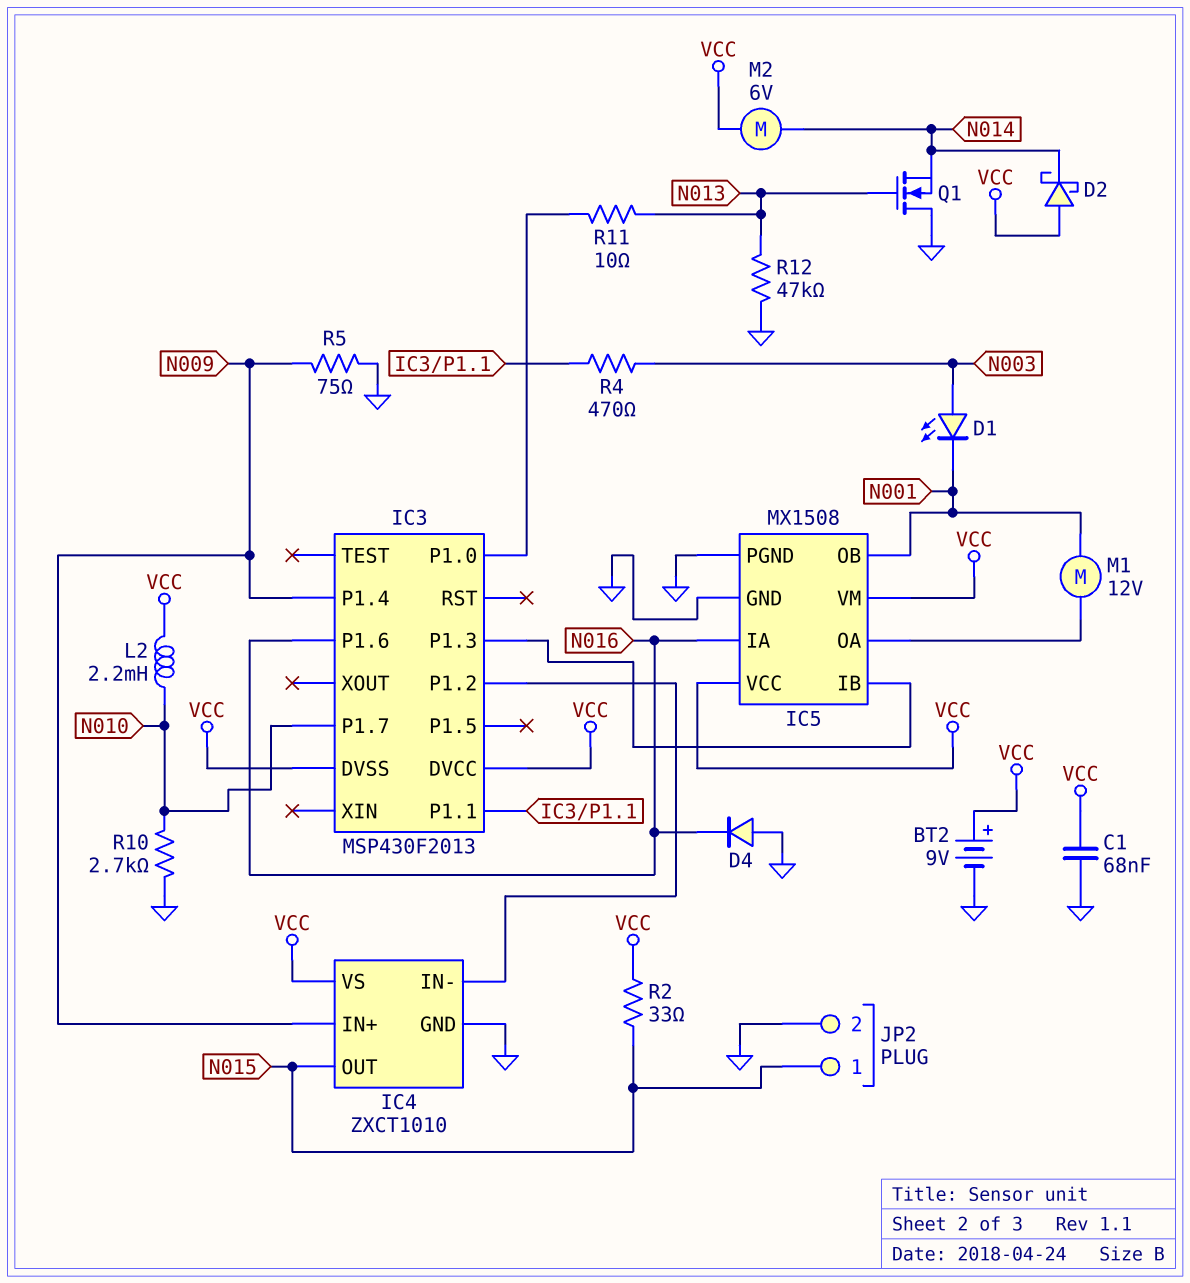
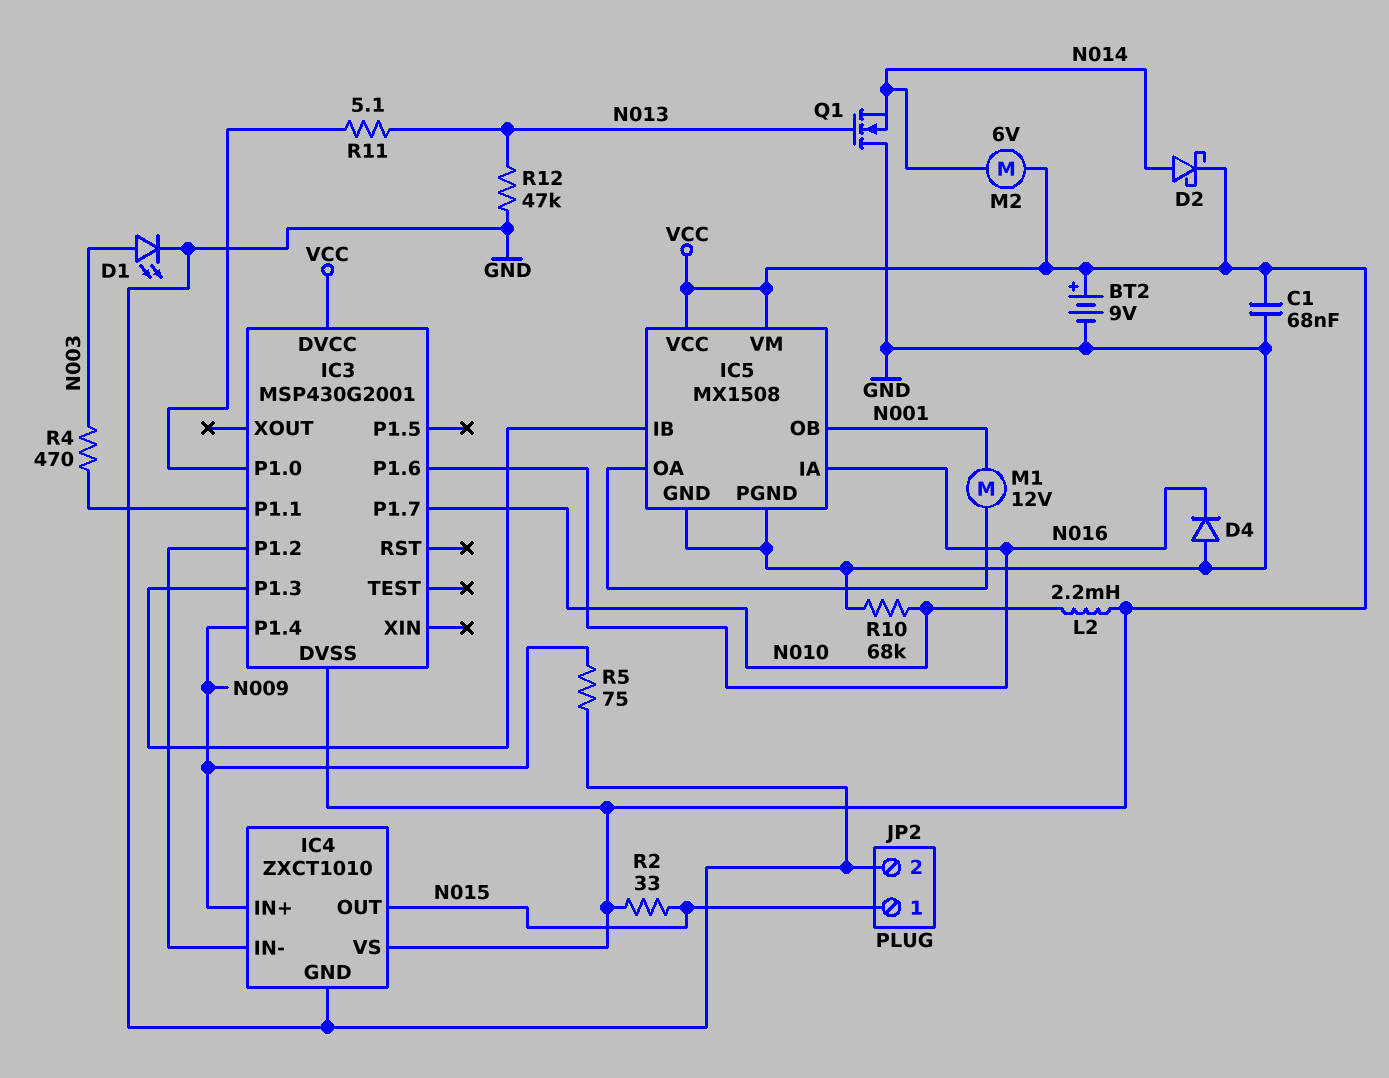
D1: LED (A N003, K N001) -> LED (A N003, K GND)
D2: schottky (A VCC, K N014) -> schottky (A N014, K VCC)
IC3: MSP430F2013 -> MSP430G2001
R10: 2.7k (GND, N010) -> 68k (GND, N010)
R11: 10 (IC3/P1.0, N013) -> 5.1 (IC3/P1.0, N013)

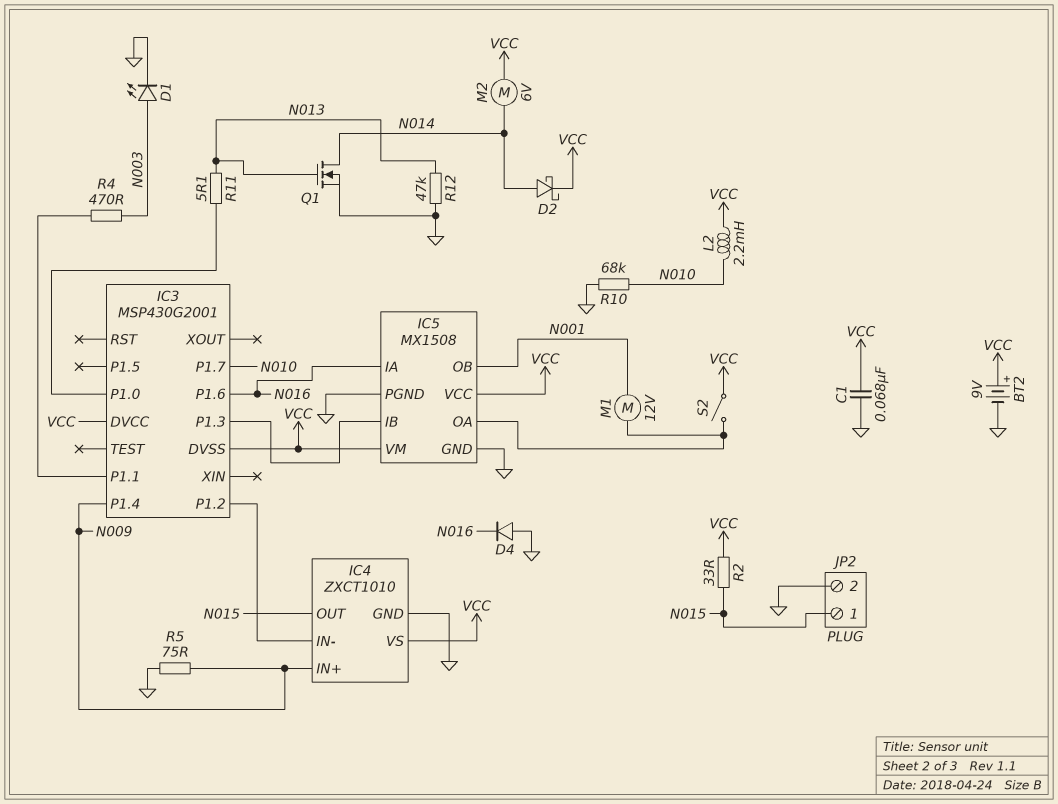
Q1: NMOS (G N013, D GND, S N014) -> NMOS (G N013, D N014, S GND)
S2: none -> switch (IC5/OA, VCC)

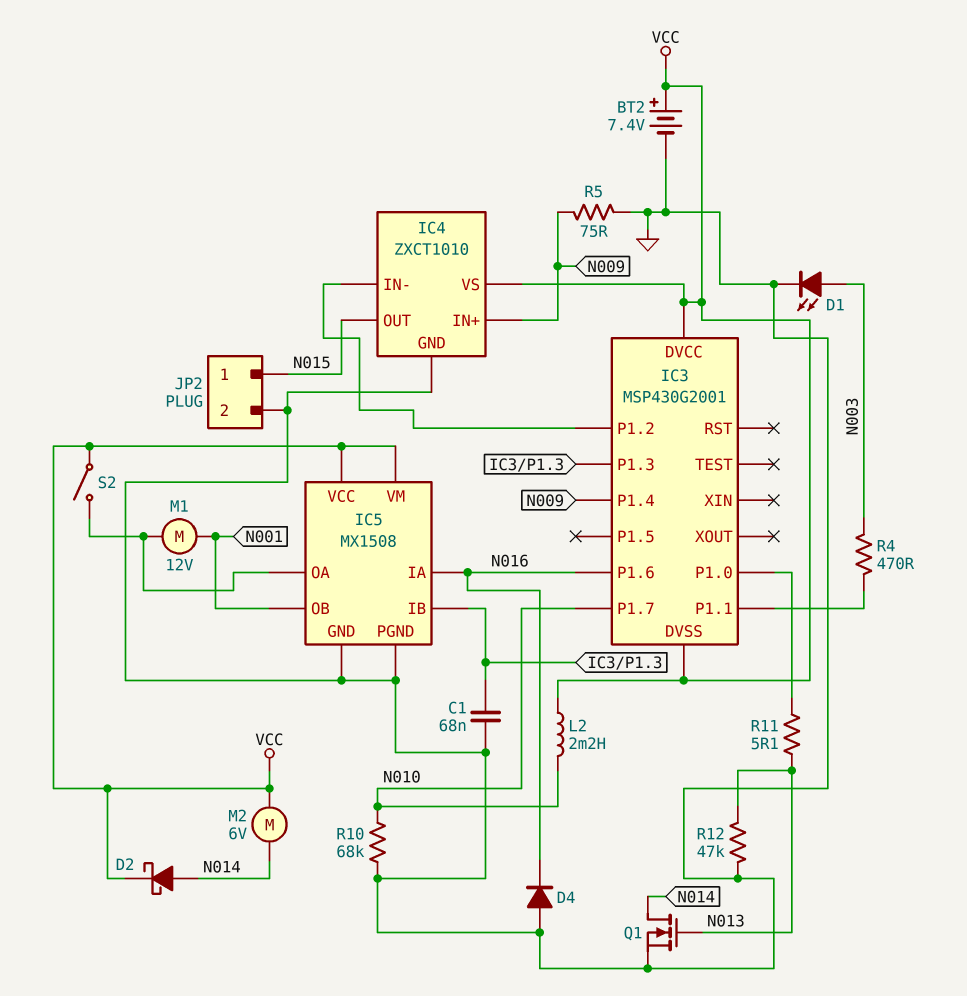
BT2: 9V (plus VCC, minus GND) -> 7.4V (plus VCC, minus GND)
C1: 68nF (GND, VCC) -> 68nF (GND, IC3/P1.3)
R2: 33 (N015, VCC) -> none

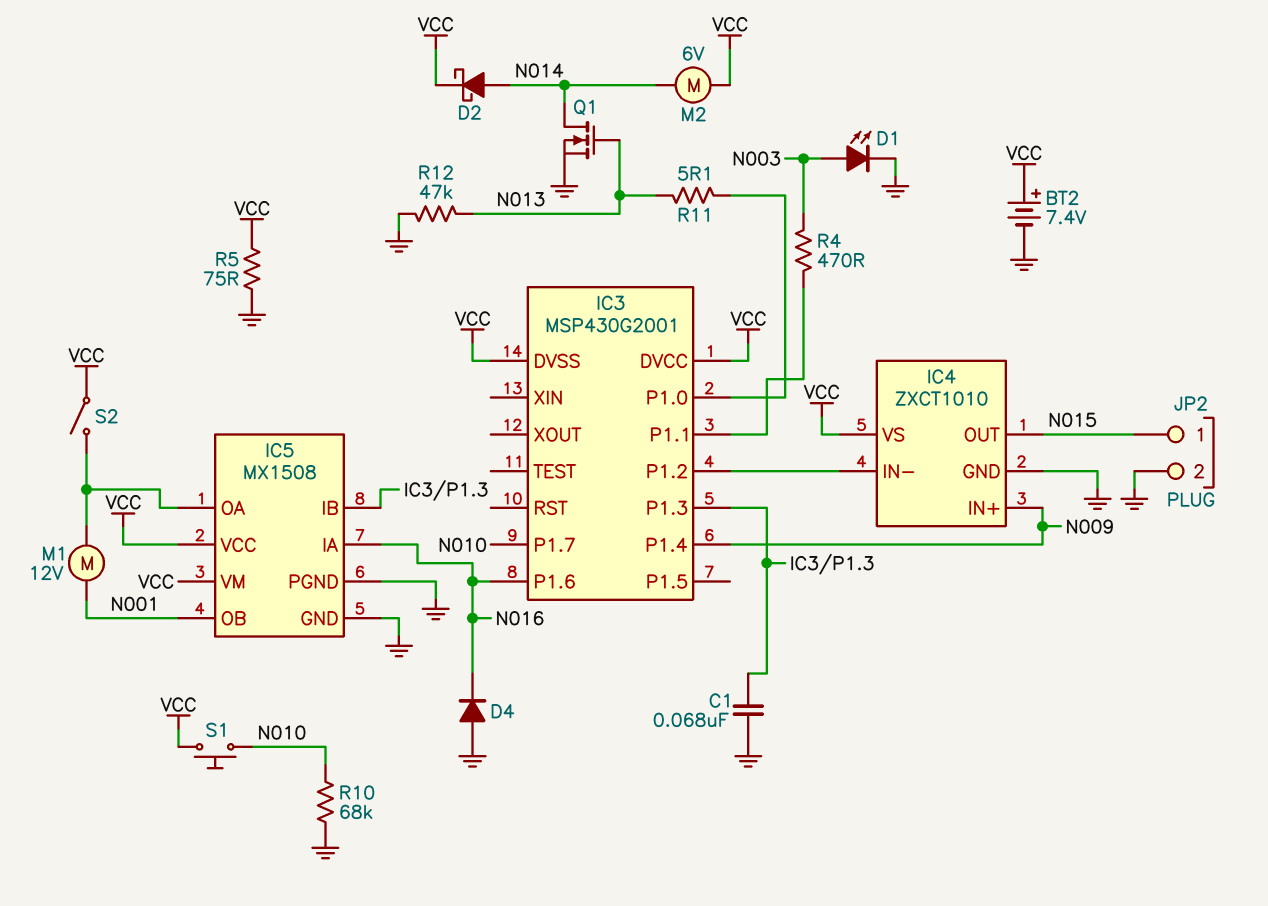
L2: 2.2mH (N010, VCC) -> none
R5: 75 (GND, N009) -> 75 (GND, VCC)
S1: none -> button (N010, VCC)

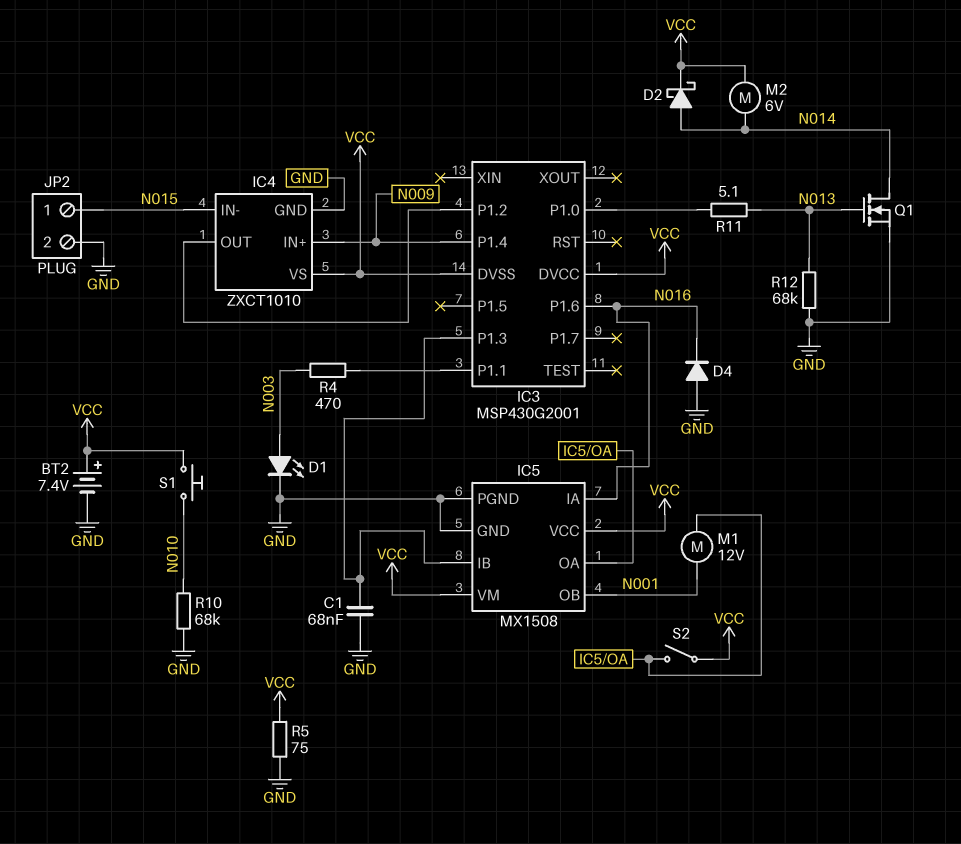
IC3 pin P1.7: N010 -> none
IC4 pin IN-: IC3/P1.2 -> N015
IC4 pin OUT: N015 -> IC3/P1.2
R12: 47k (GND, N013) -> 68k (GND, N013)

